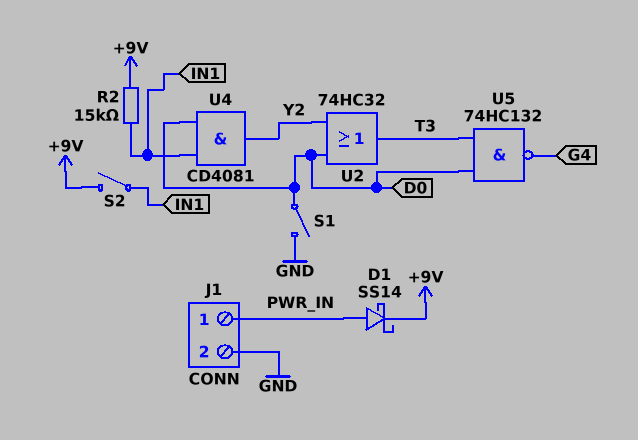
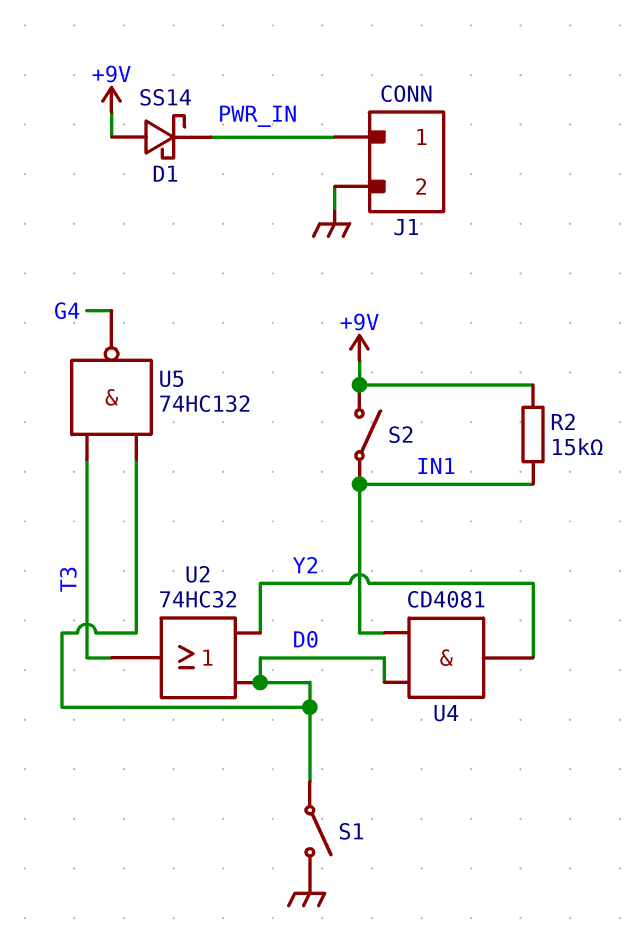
D1: schottky SS14 (A PWR_IN, K +9V) -> schottky SS14 (A +9V, K PWR_IN)

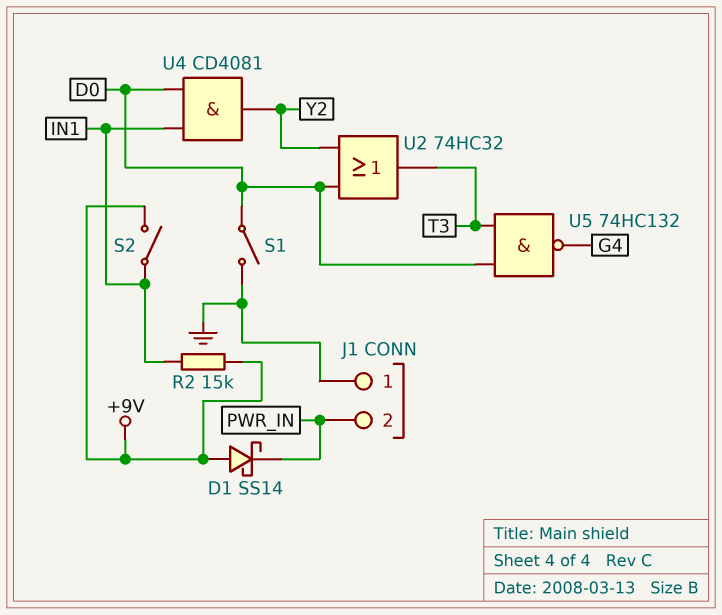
J1 pin 1: PWR_IN -> GND
J1 pin 2: GND -> PWR_IN

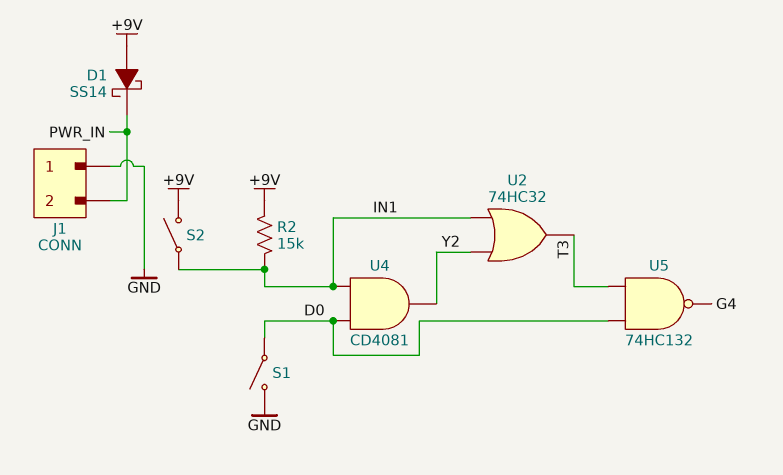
U2: OR 74HC32 (in D0, in Y2, out T3) -> OR 74HC32 (in IN1, in Y2, out T3)

